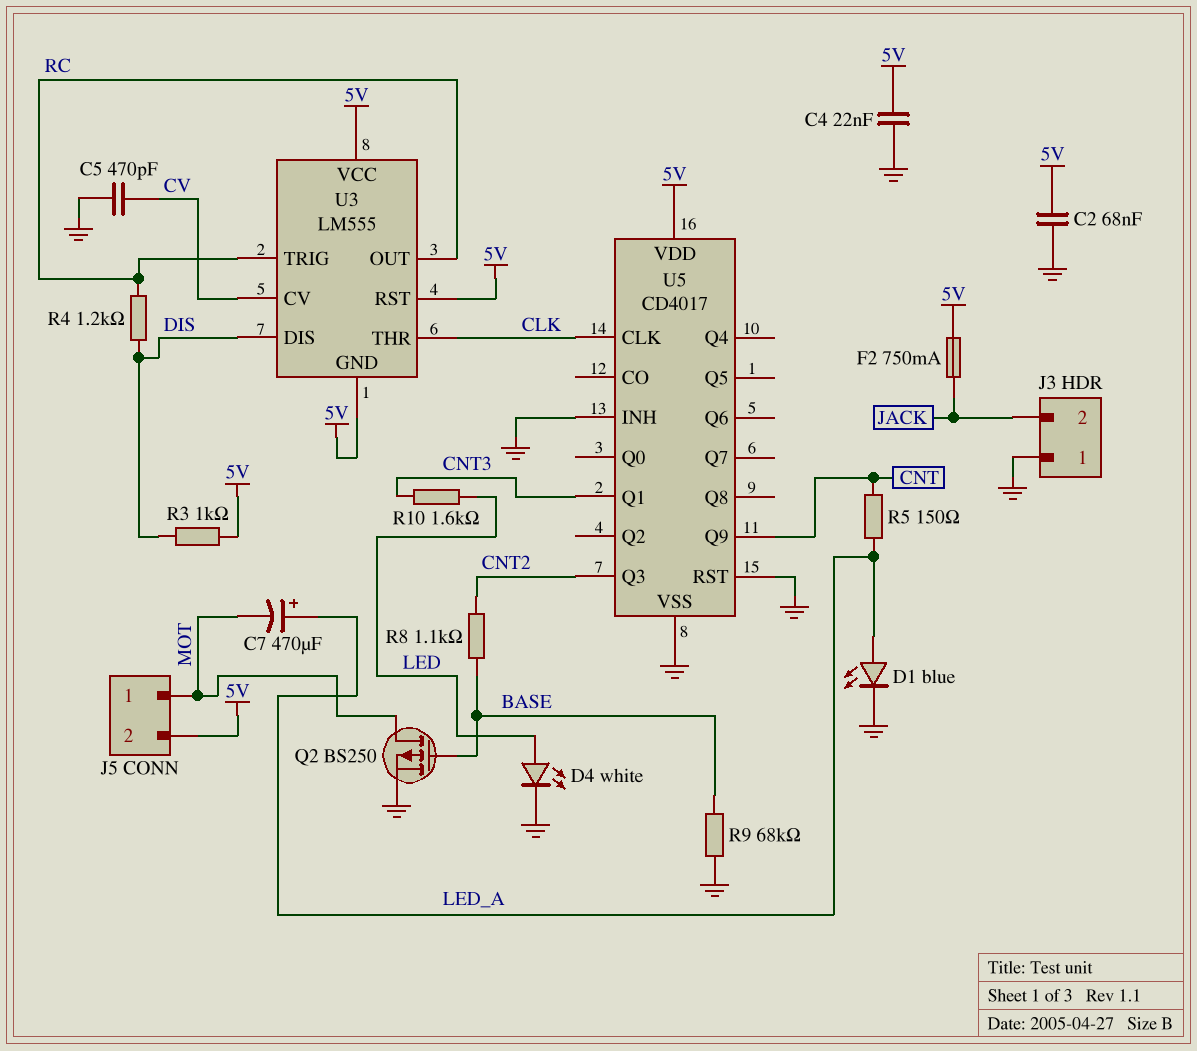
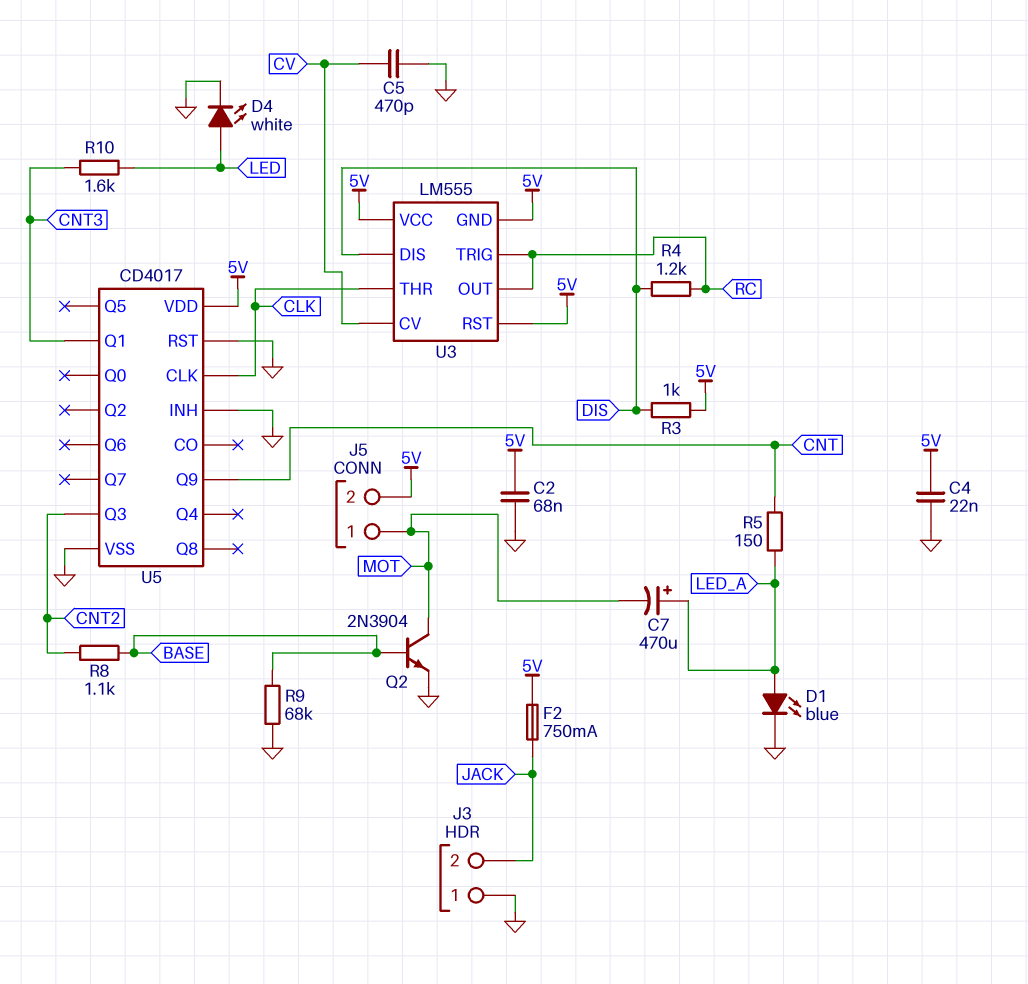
Q2: PMOS BS250 (G BASE, D MOT, S GND) -> NPN 2N3904 (B BASE, C MOT, E GND)

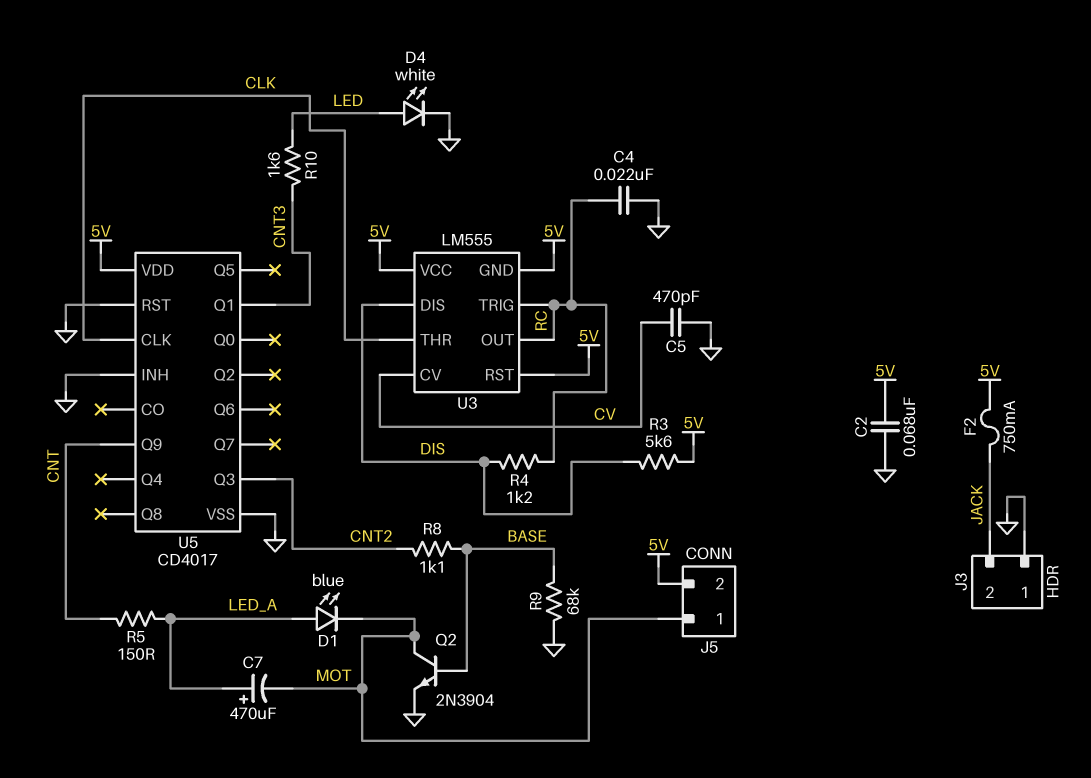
C4: 22nF (5V, GND) -> 22nF (GND, RC)
D1: LED blue (A LED_A, K GND) -> LED blue (A LED_A, K MOT)
R3: 1k (5V, DIS) -> 5.6k (5V, DIS)

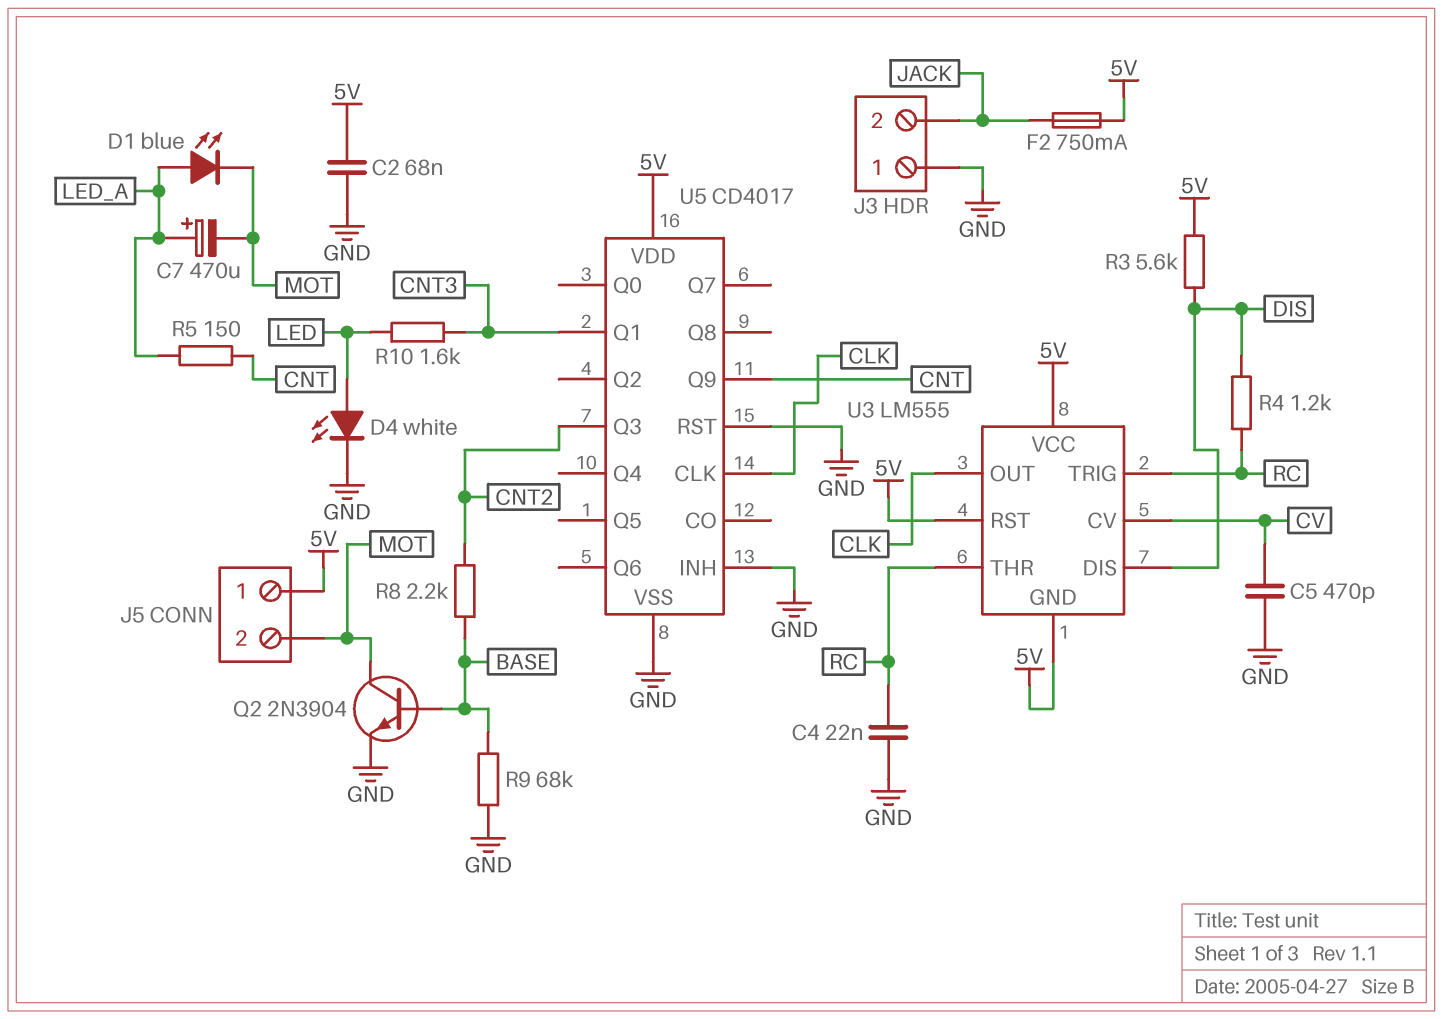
J5 pin 1: MOT -> 5V
J5 pin 2: 5V -> MOT
R8: 1.1k (BASE, CNT2) -> 2.2k (BASE, CNT2)
U3 pin OUT: RC -> CLK
U3 pin THR: CLK -> RC

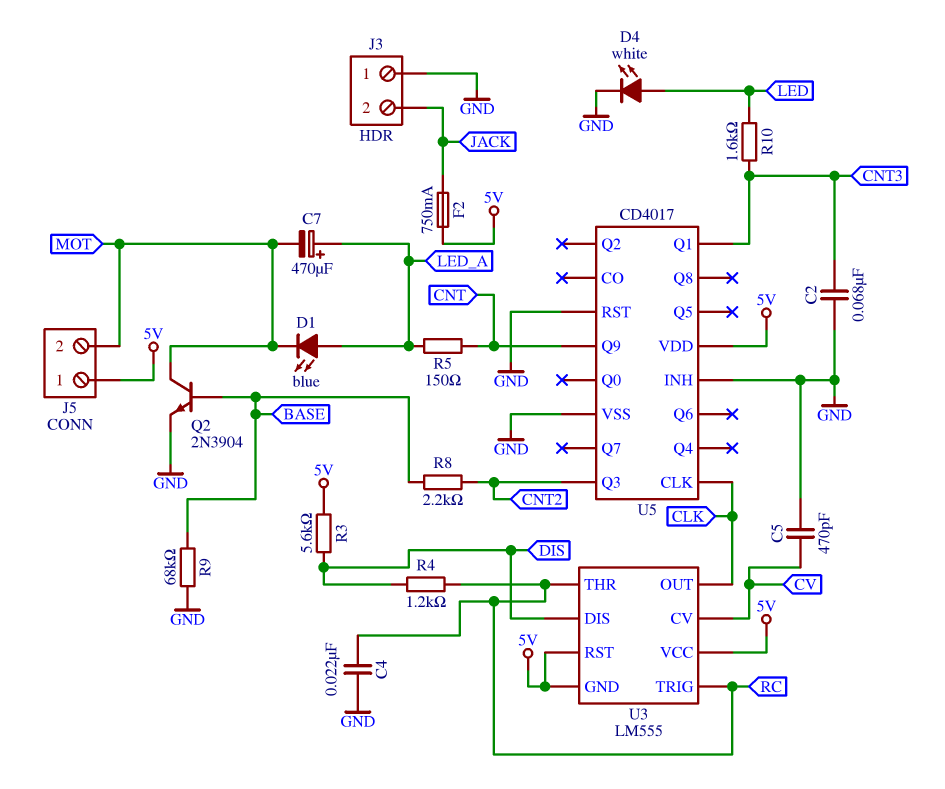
C2: 68nF (5V, GND) -> 68nF (CNT3, GND)

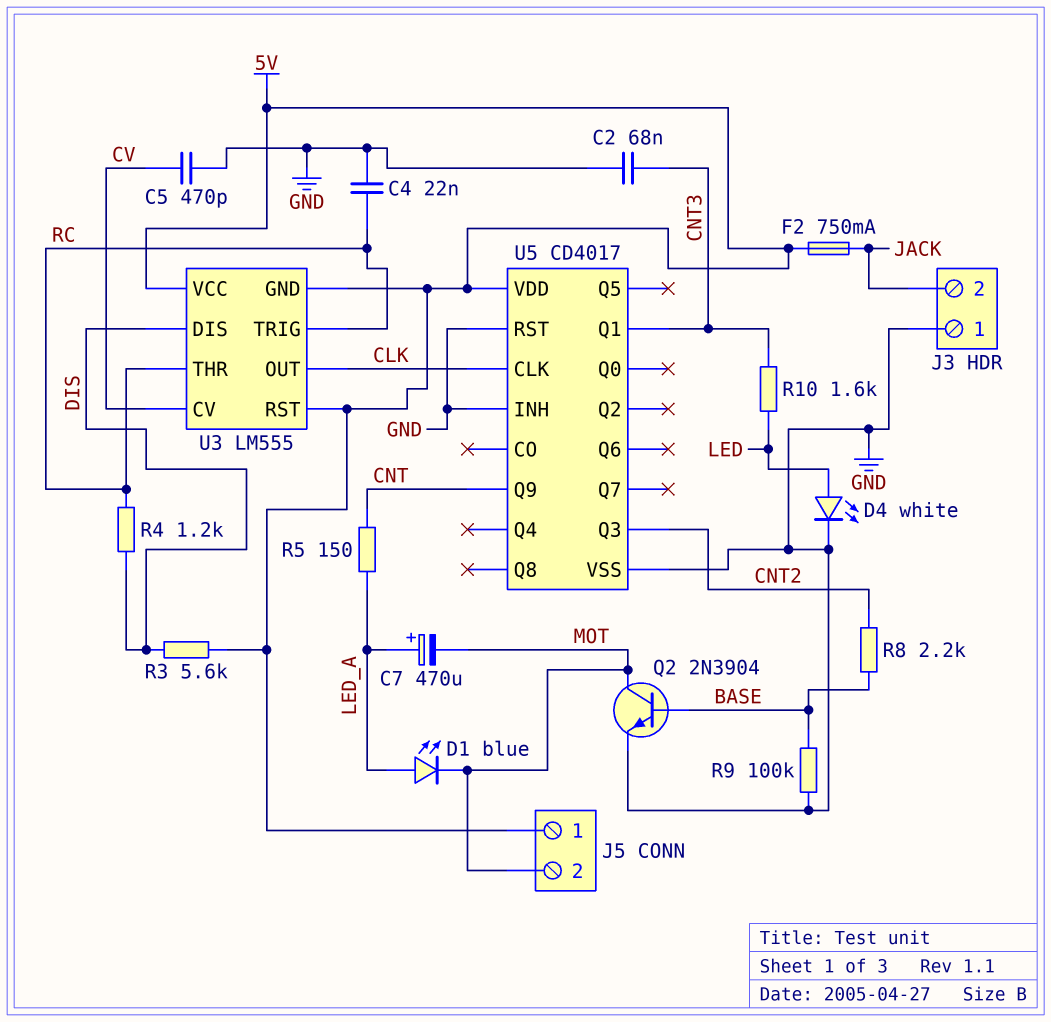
R9: 68k (BASE, GND) -> 100k (BASE, GND)

